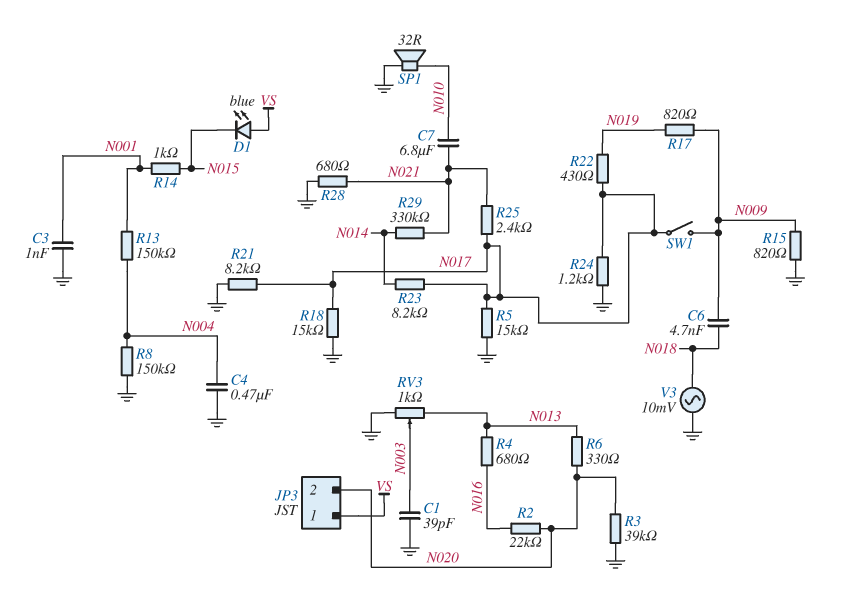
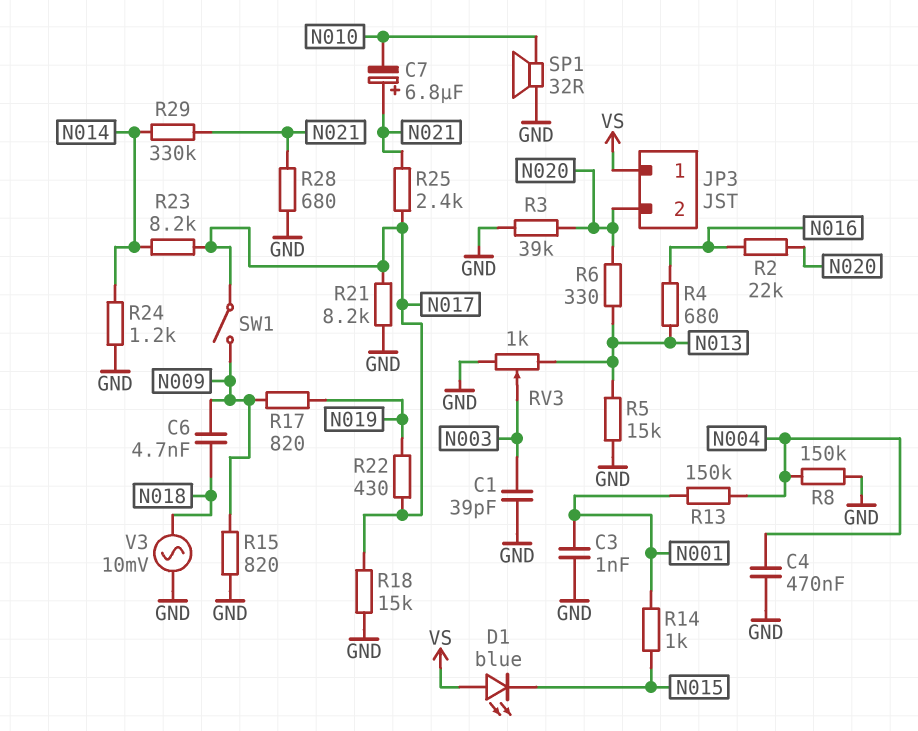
C7: 6.8uF (N010, N021) -> 6.8uF (plus N021, minus N010)
R5: 15k (GND, N017) -> 15k (GND, N013)
R24: 1.2k (GND, N017) -> 1.2k (GND, N014)

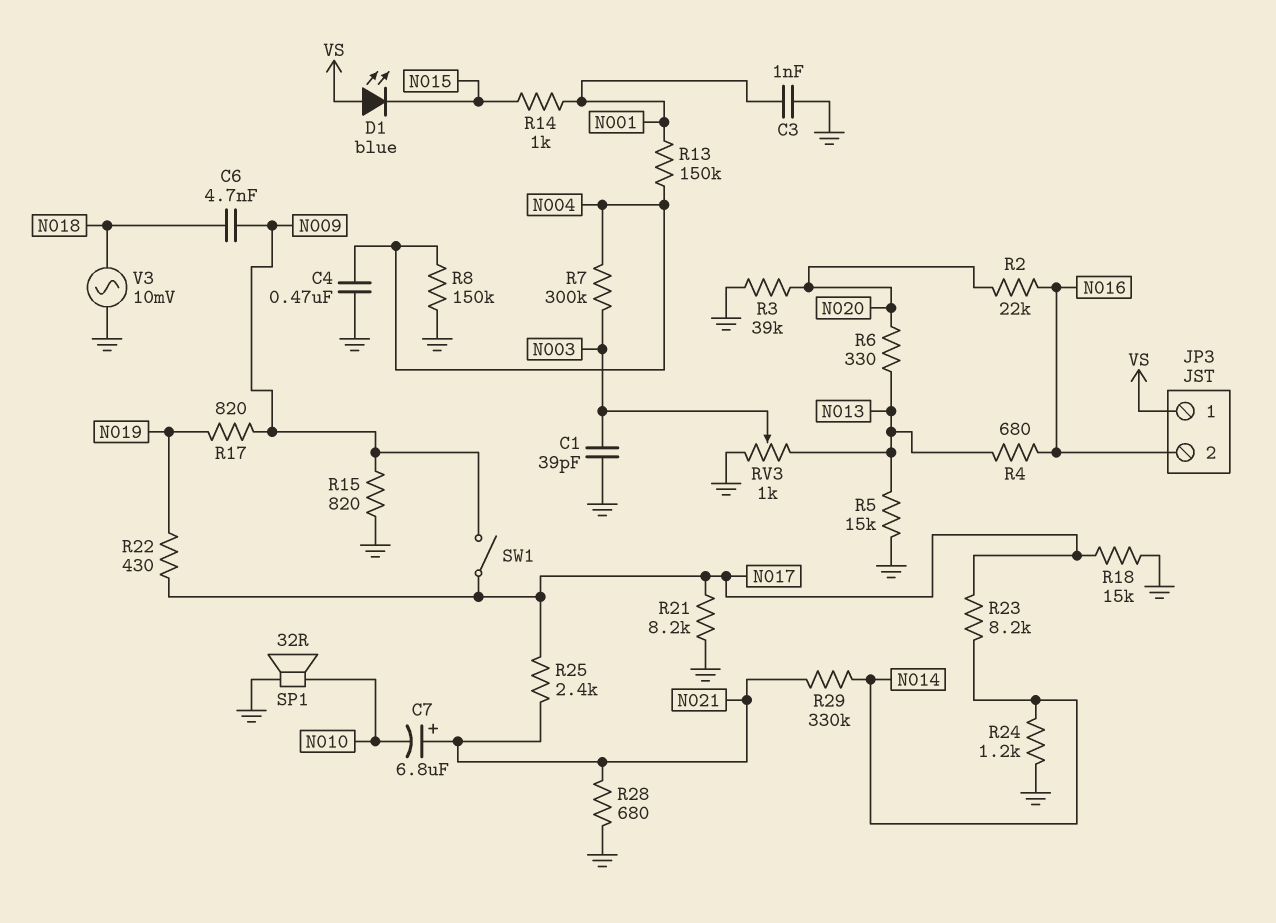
JP3 pin 2: N020 -> N016
R7: none -> 300k (N003, N004)

